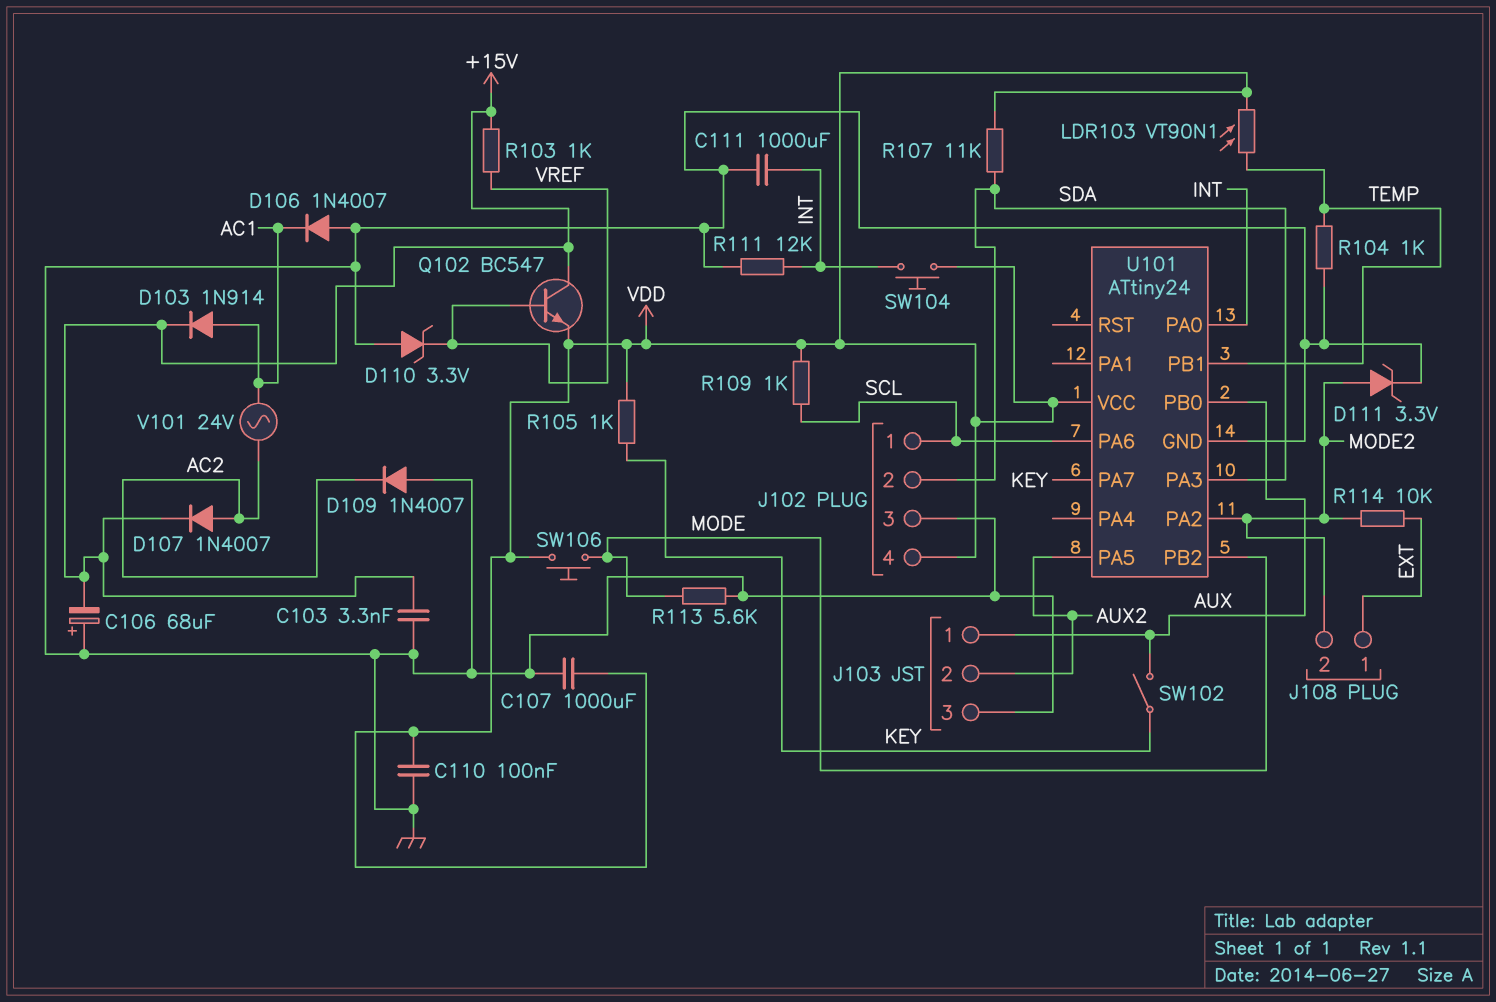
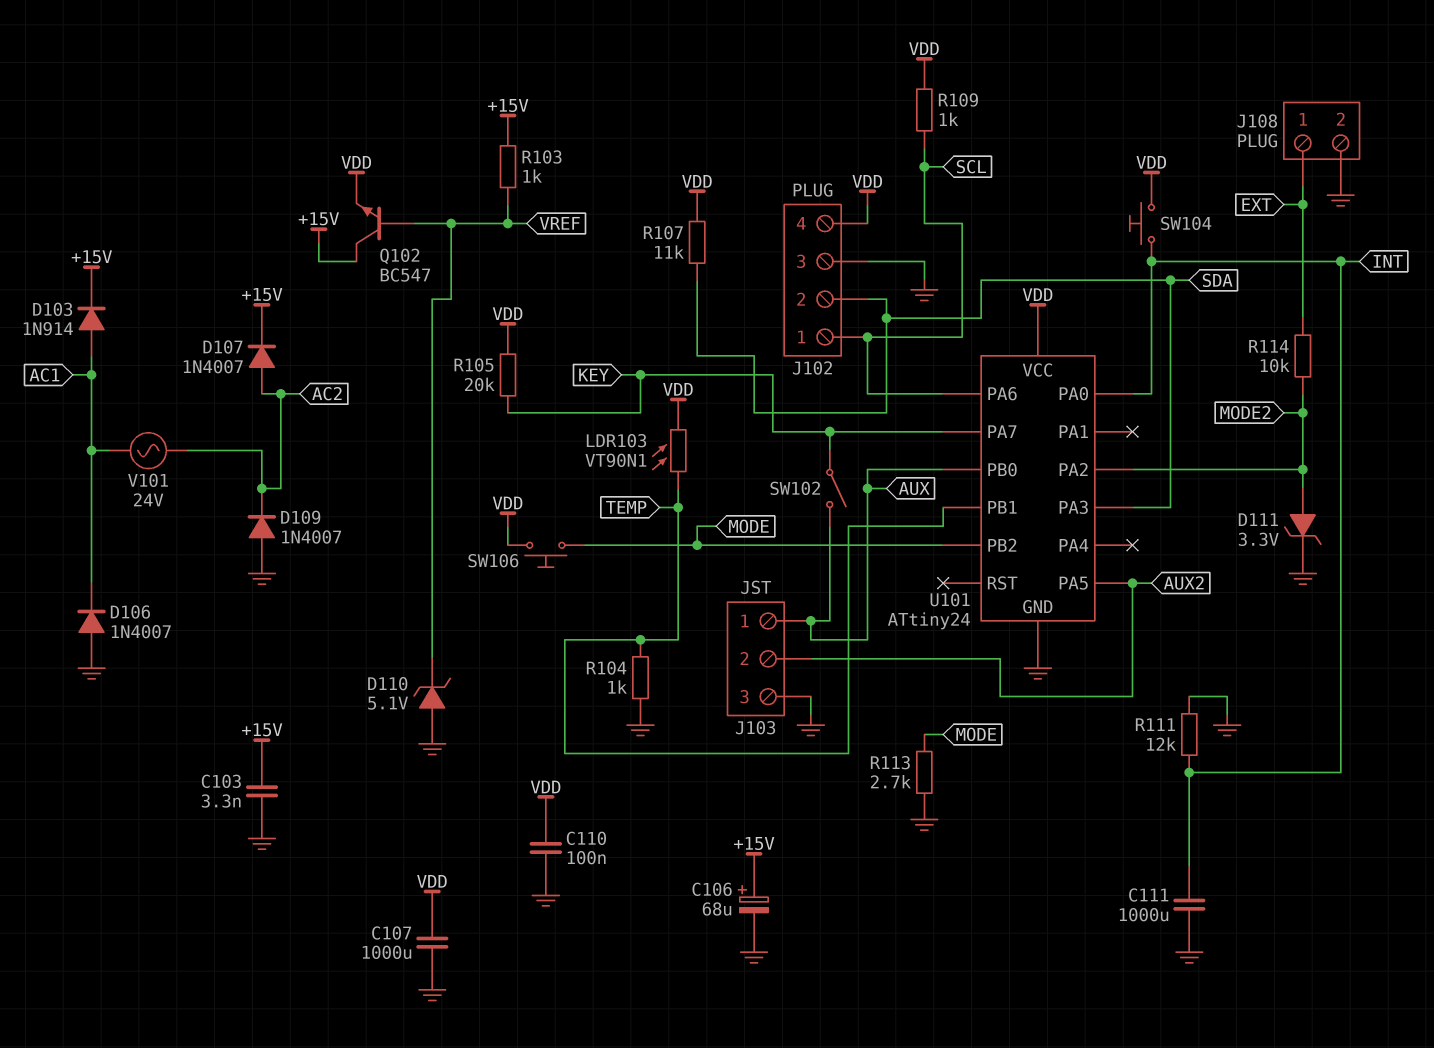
C106: 68uF (plus GND, minus +15V) -> 68uF (plus +15V, minus GND)
D110: zener 3.3V (A GND, K VREF) -> zener 5.1V (A GND, K VREF)
J108 pin 2: MODE2 -> GND
R105: 1k (KEY, VDD) -> 20k (KEY, VDD)
R113: 5.6k (GND, MODE) -> 2.7k (GND, MODE)

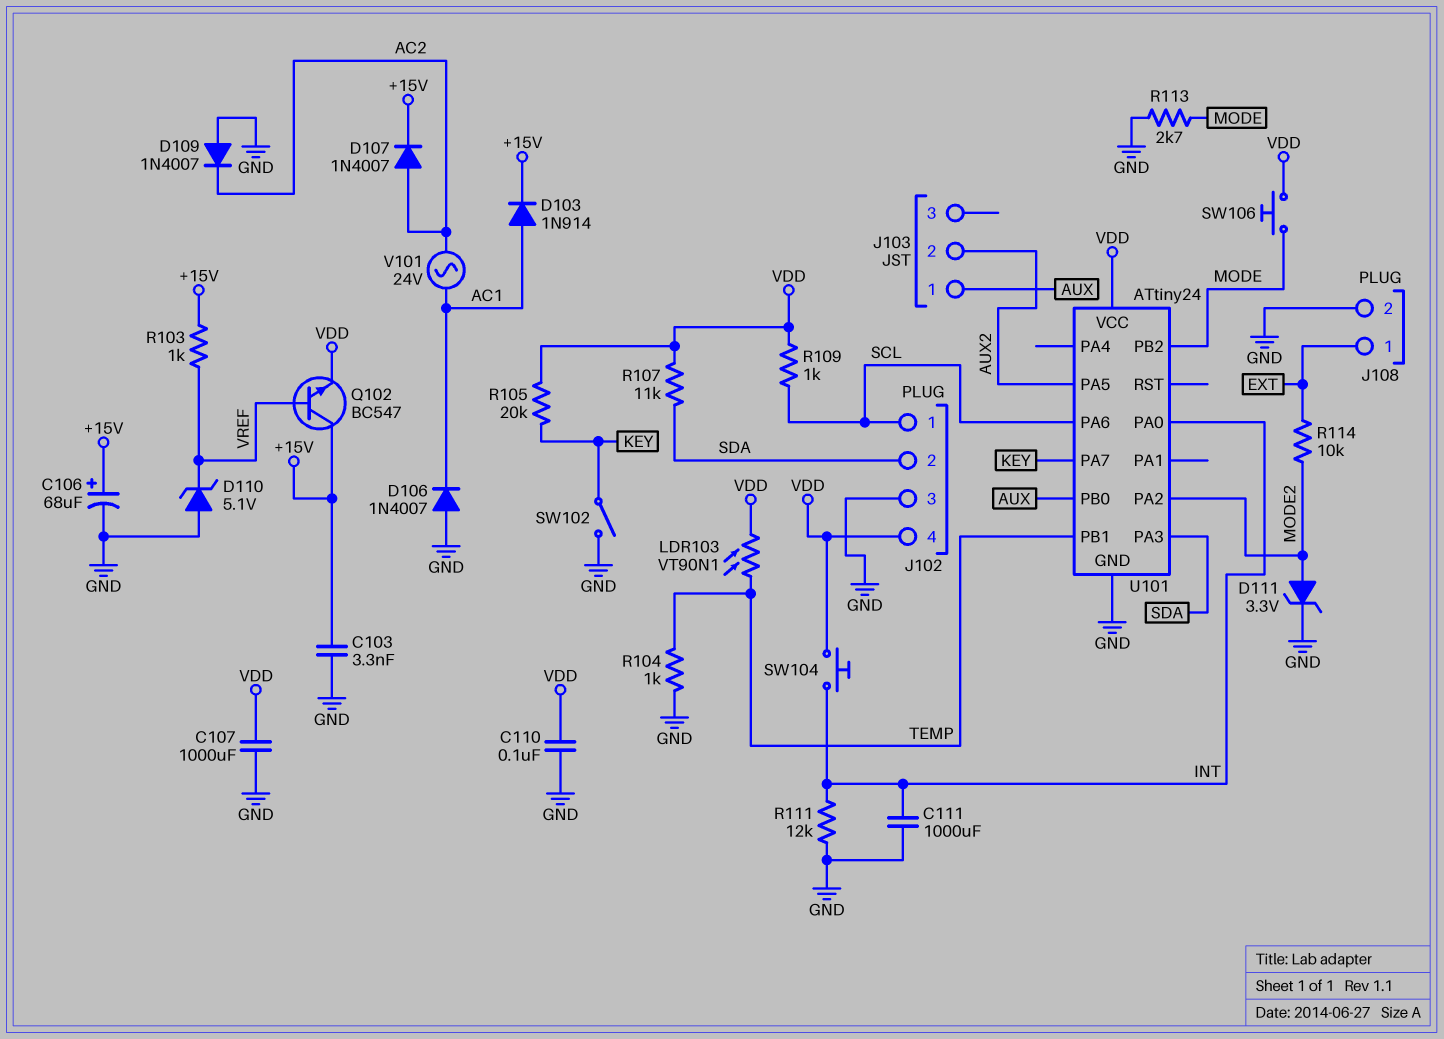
J103 pin 3: GND -> none
SW102: switch (AUX, KEY) -> switch (GND, KEY)

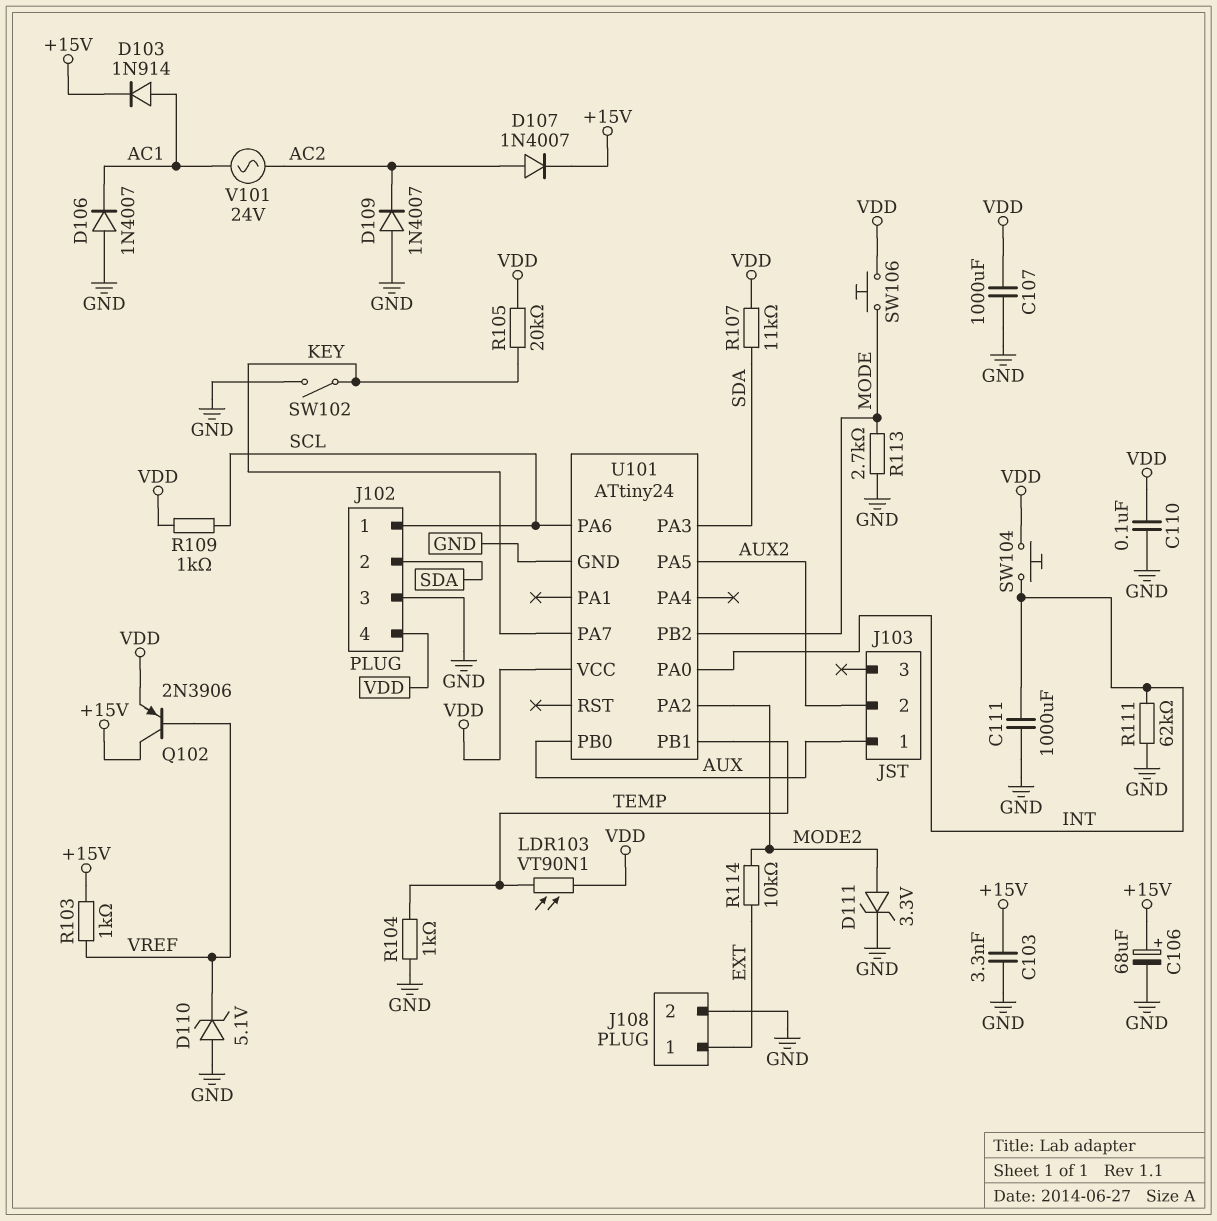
Q102: NPN BC547 (B VREF, C +15V, E VDD) -> PNP 2N3906 (B VREF, C +15V, E VDD)
R111: 12k (GND, INT) -> 62k (GND, INT)

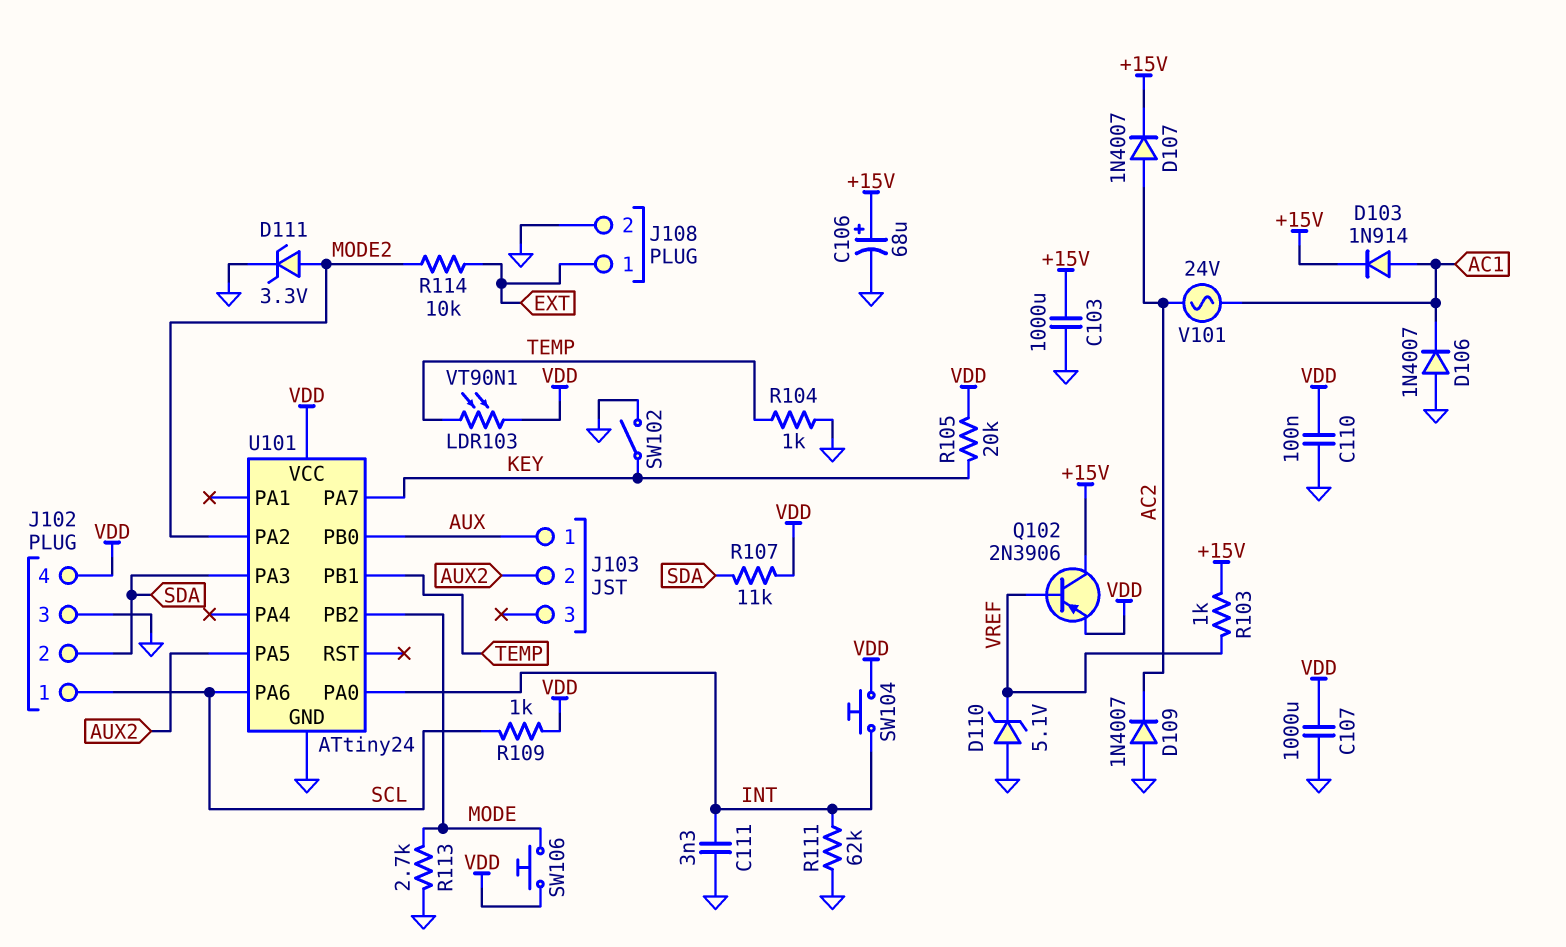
C103: 3.3nF (+15V, GND) -> 1000uF (+15V, GND)
C111: 1000uF (GND, INT) -> 3.3nF (GND, INT)

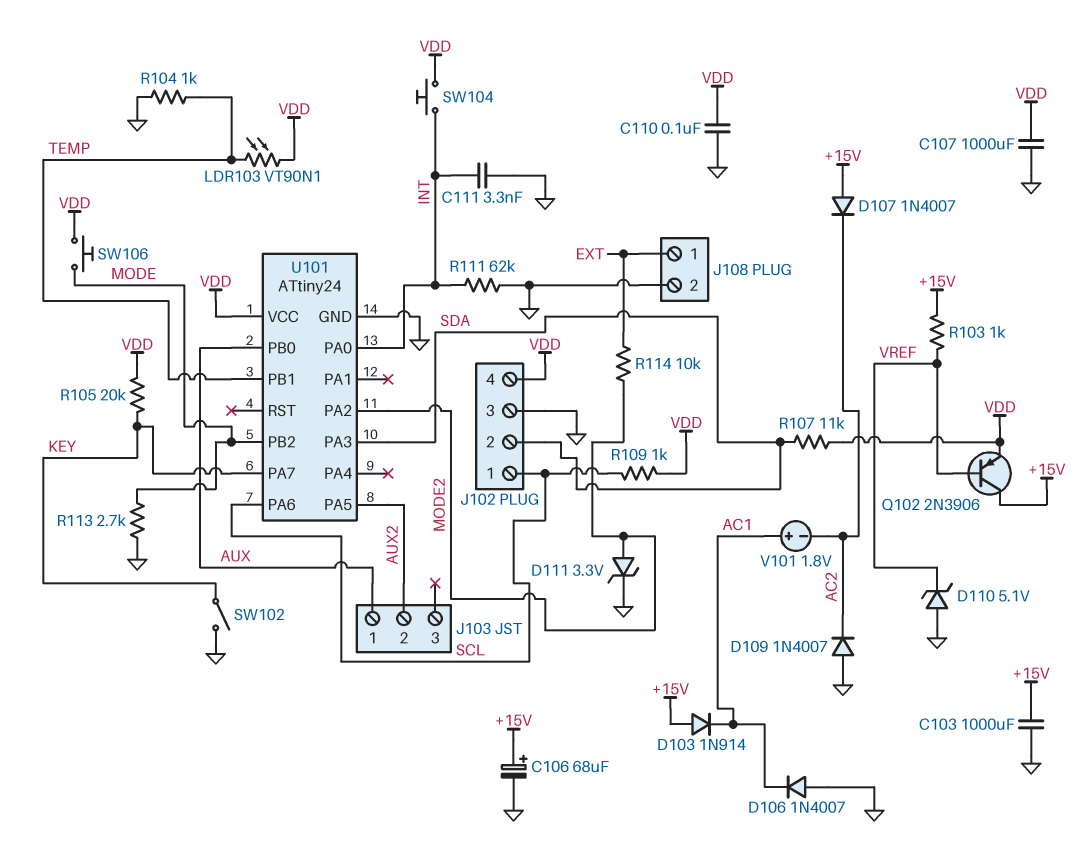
D103: diode 1N914 (A AC1, K +15V) -> diode 1N914 (A +15V, K AC1)
D107: diode 1N4007 (A AC2, K +15V) -> diode 1N4007 (A +15V, K AC2)
V101: AC 24V (AC1, AC2) -> 1.8V (plus AC1, minus AC2)

